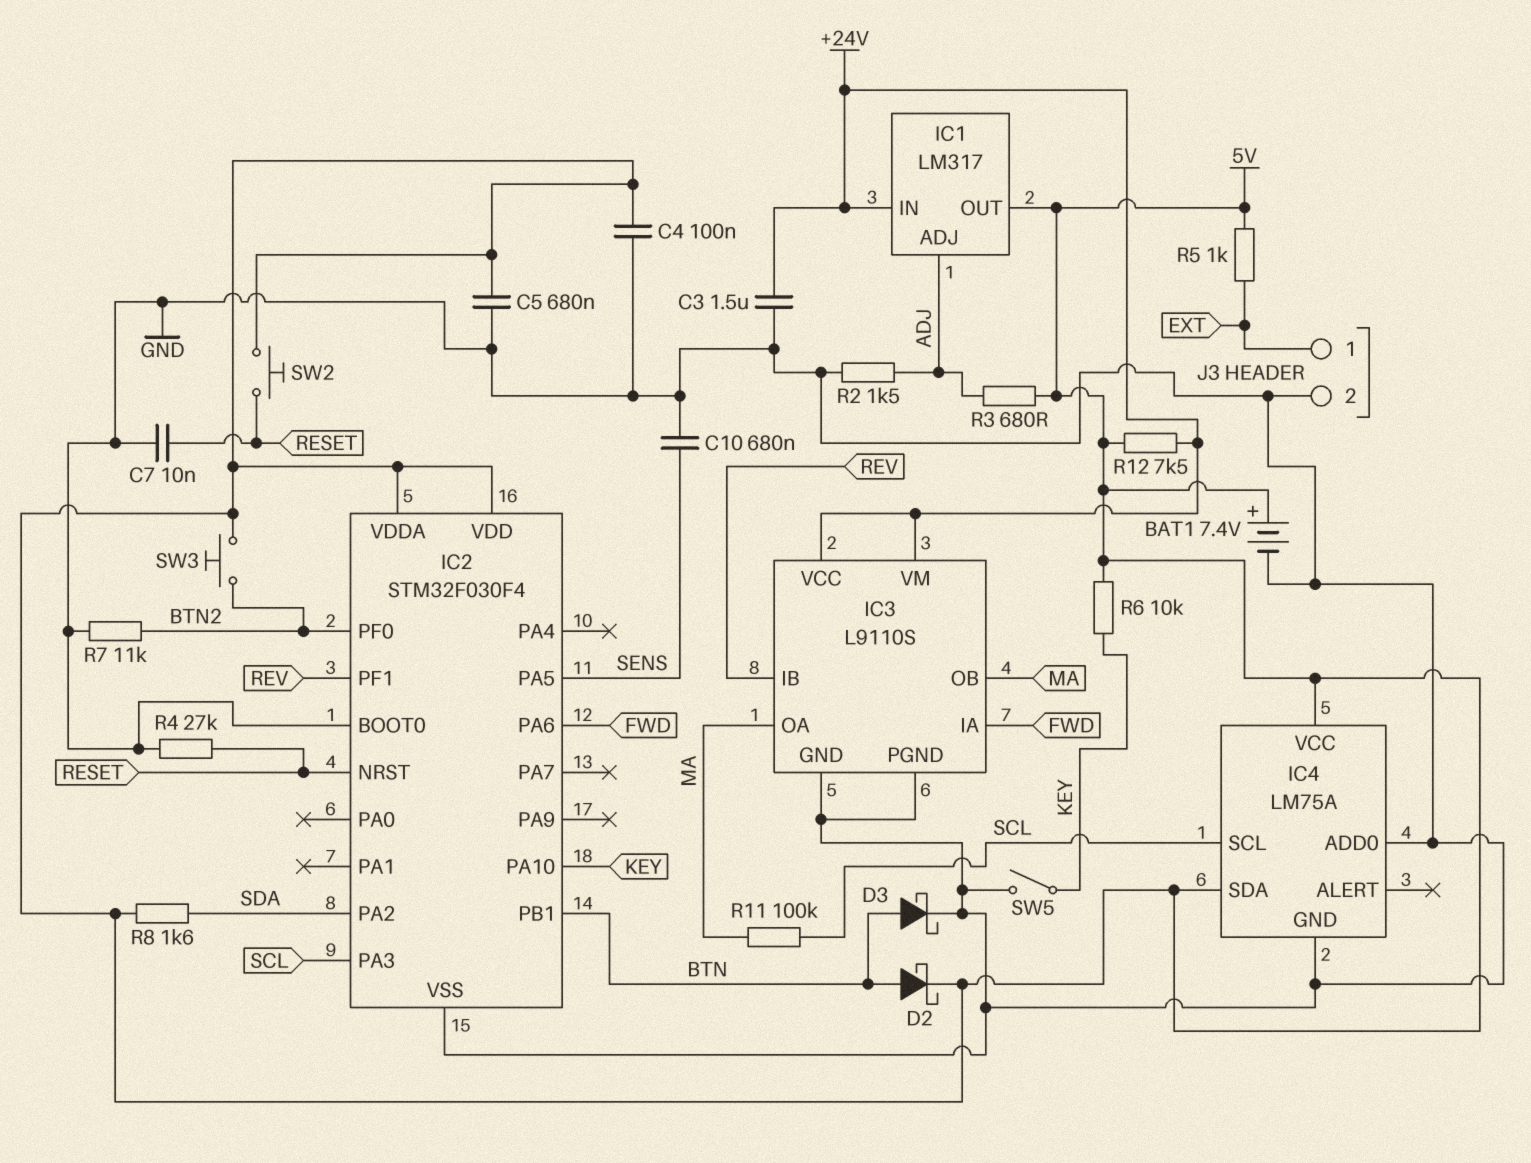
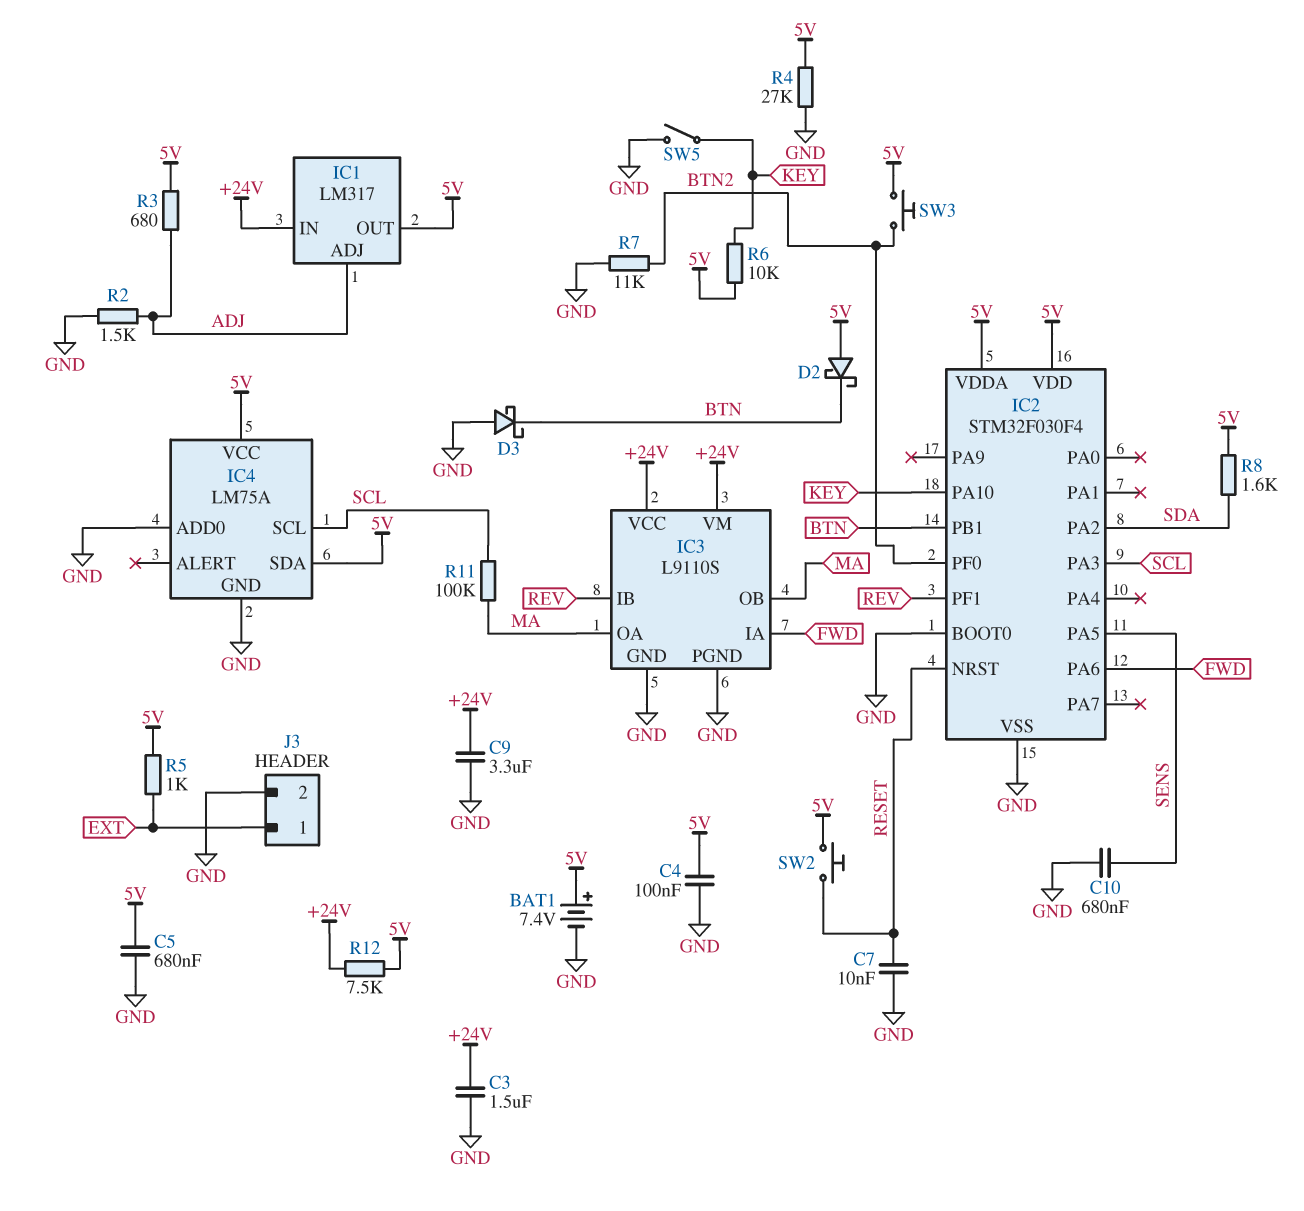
C9: none -> 3.3uF (+24V, GND)
D2: schottky (A BTN, K 5V) -> schottky (A 5V, K BTN)
D3: schottky (A BTN, K GND) -> schottky (A GND, K BTN)
R4: 27k (GND, RESET) -> 27k (5V, GND)

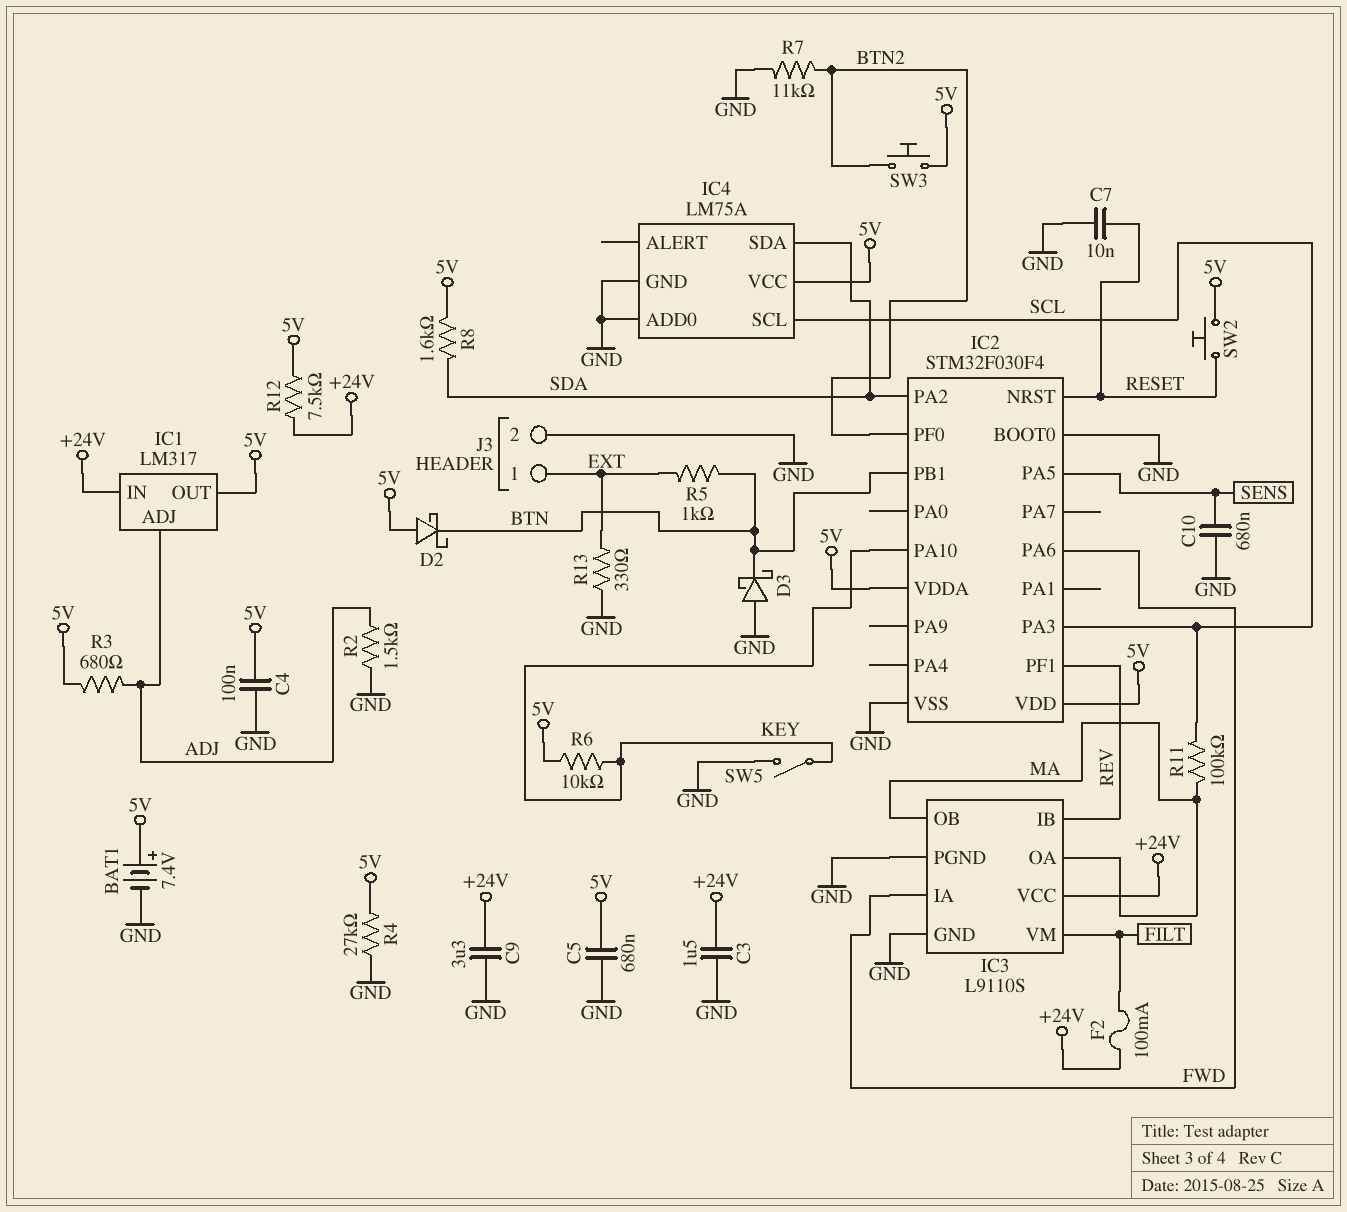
F2: none -> 100mA (+24V, FILT)
IC3 pin VM: +24V -> FILT
IC4 pin SDA: 5V -> SDA
R5: 1k (5V, EXT) -> 1k (BTN, EXT)
R13: none -> 330 (EXT, GND)

